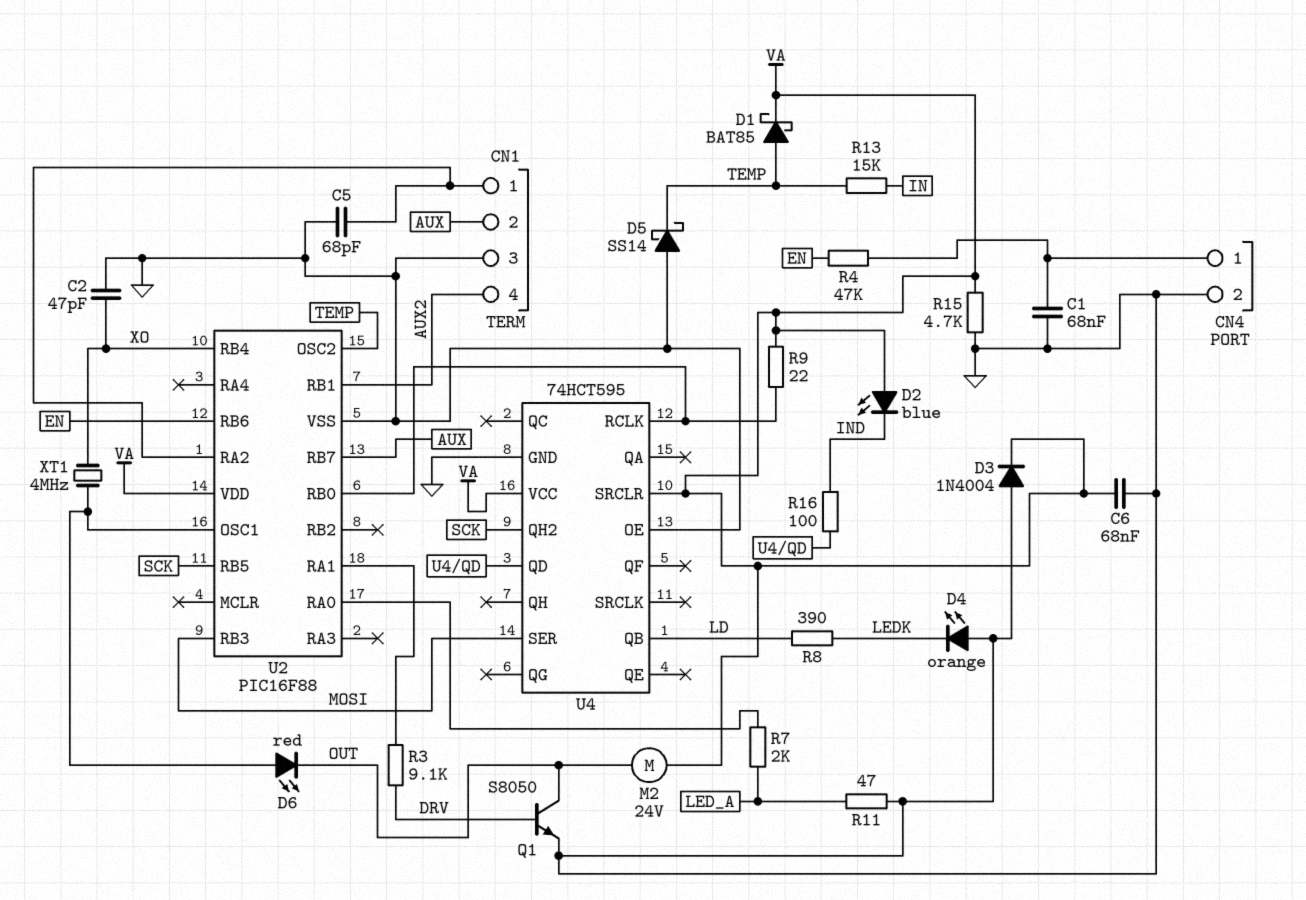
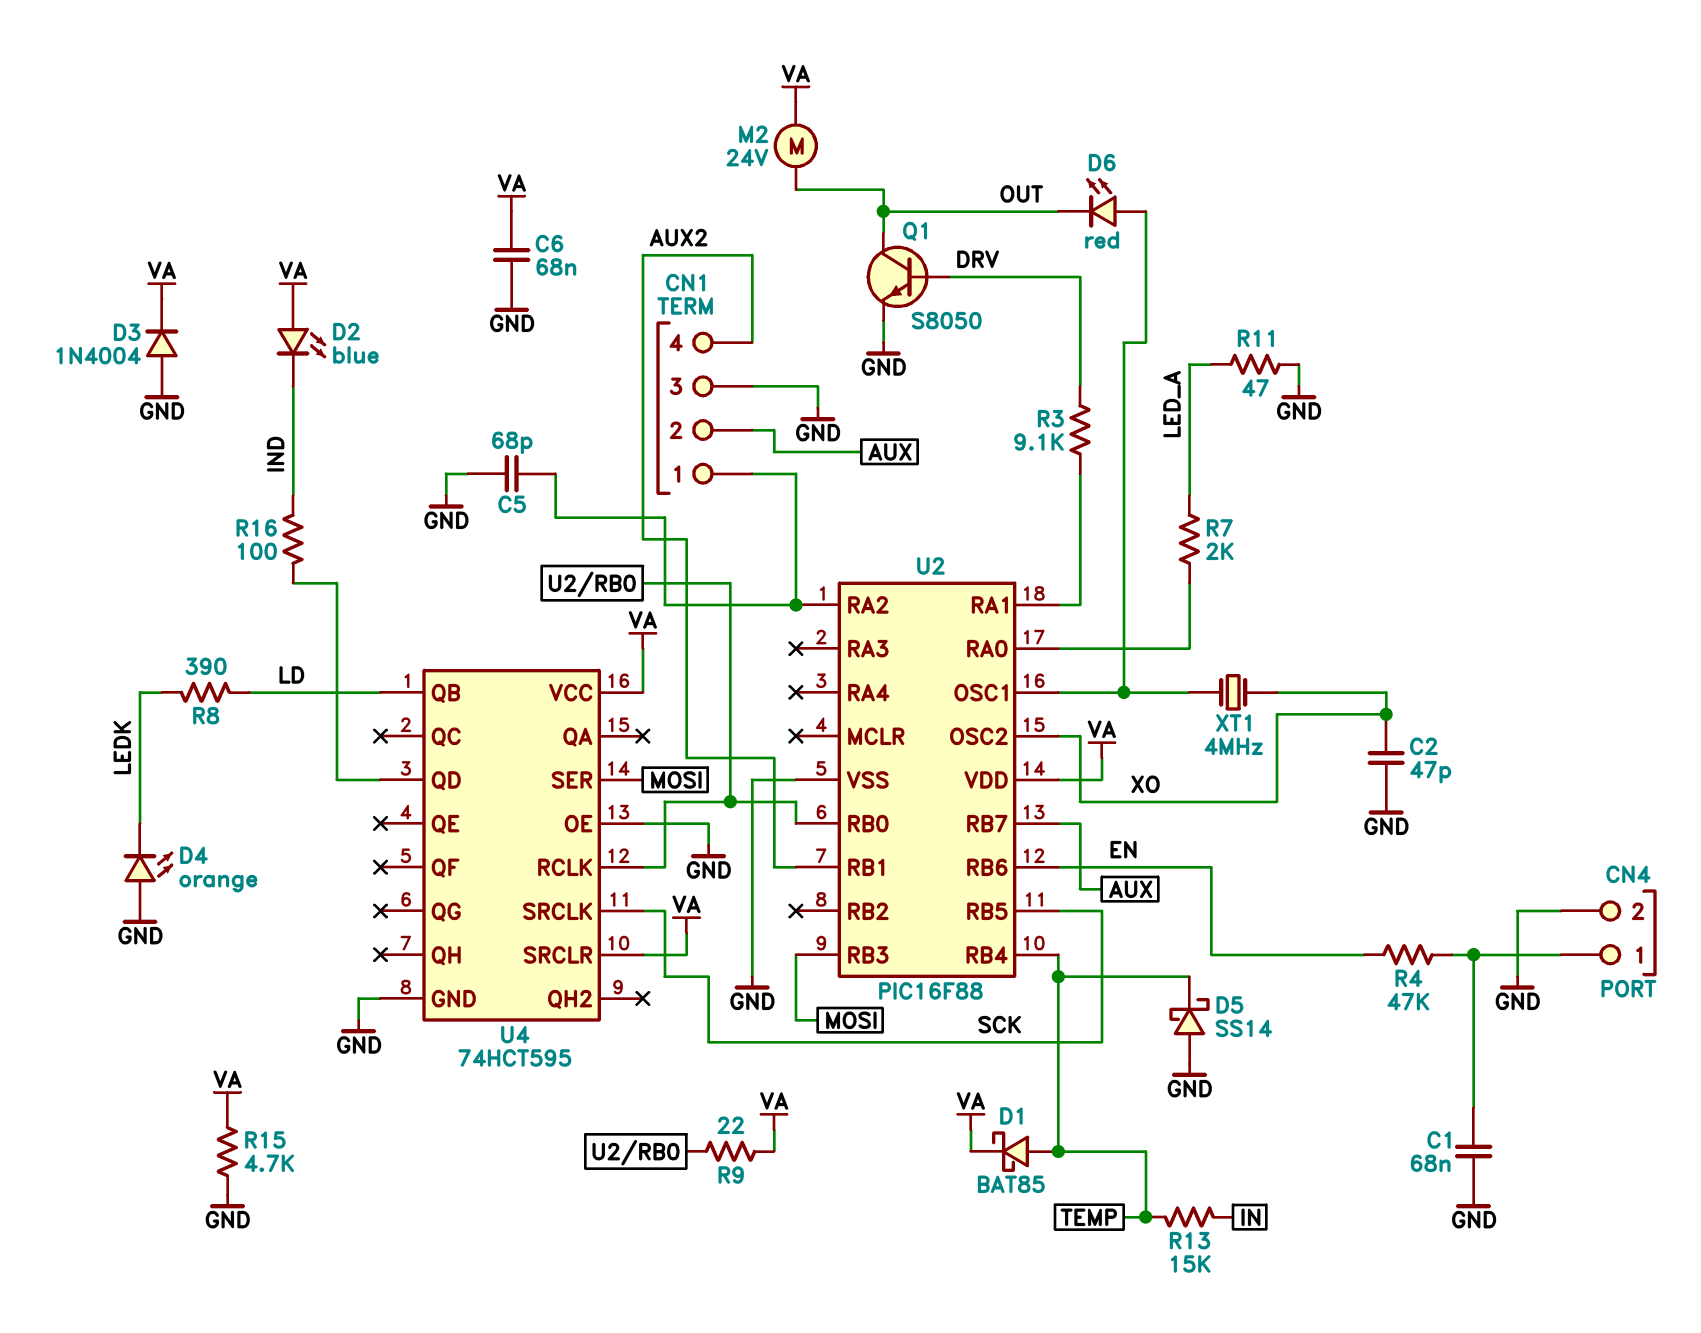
U2 pin OSC2: TEMP -> XO
U2 pin RB4: XO -> TEMP
U4 pin QH2: SCK -> none
U4 pin SRCLK: none -> SCK

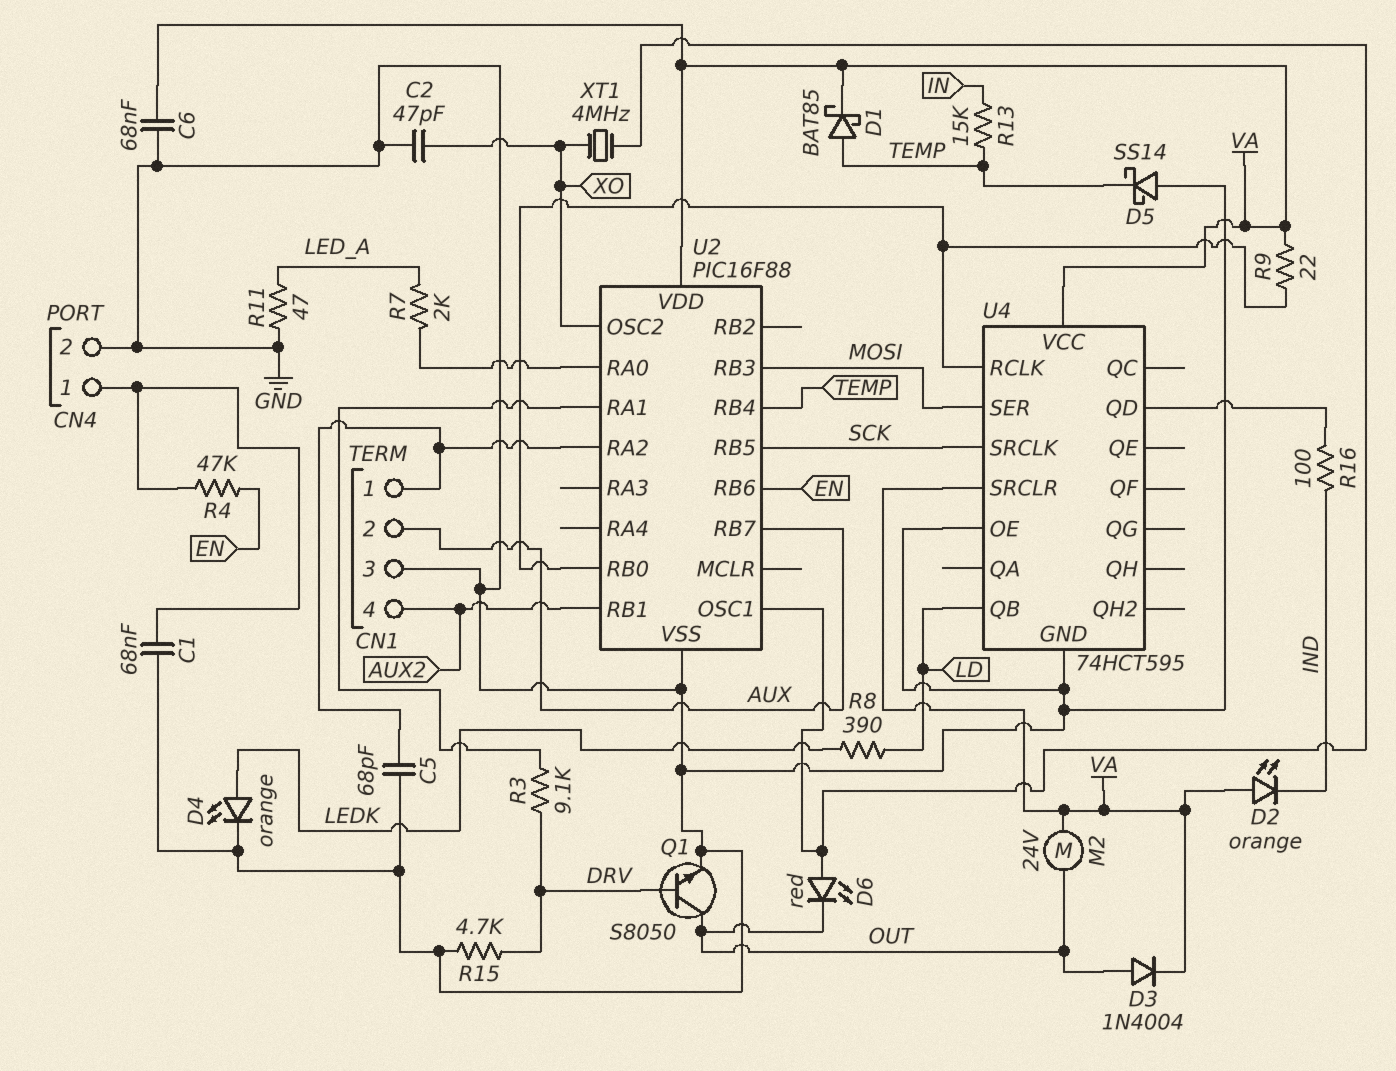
D2: LED blue (A VA, K IND) -> LED orange (A VA, K IND)
D3: diode 1N4004 (A GND, K VA) -> diode 1N4004 (A OUT, K VA)
D4: LED orange (A GND, K LEDK) -> LED orange (A LEDK, K GND)
R15: 4.7k (GND, VA) -> 4.7k (DRV, GND)

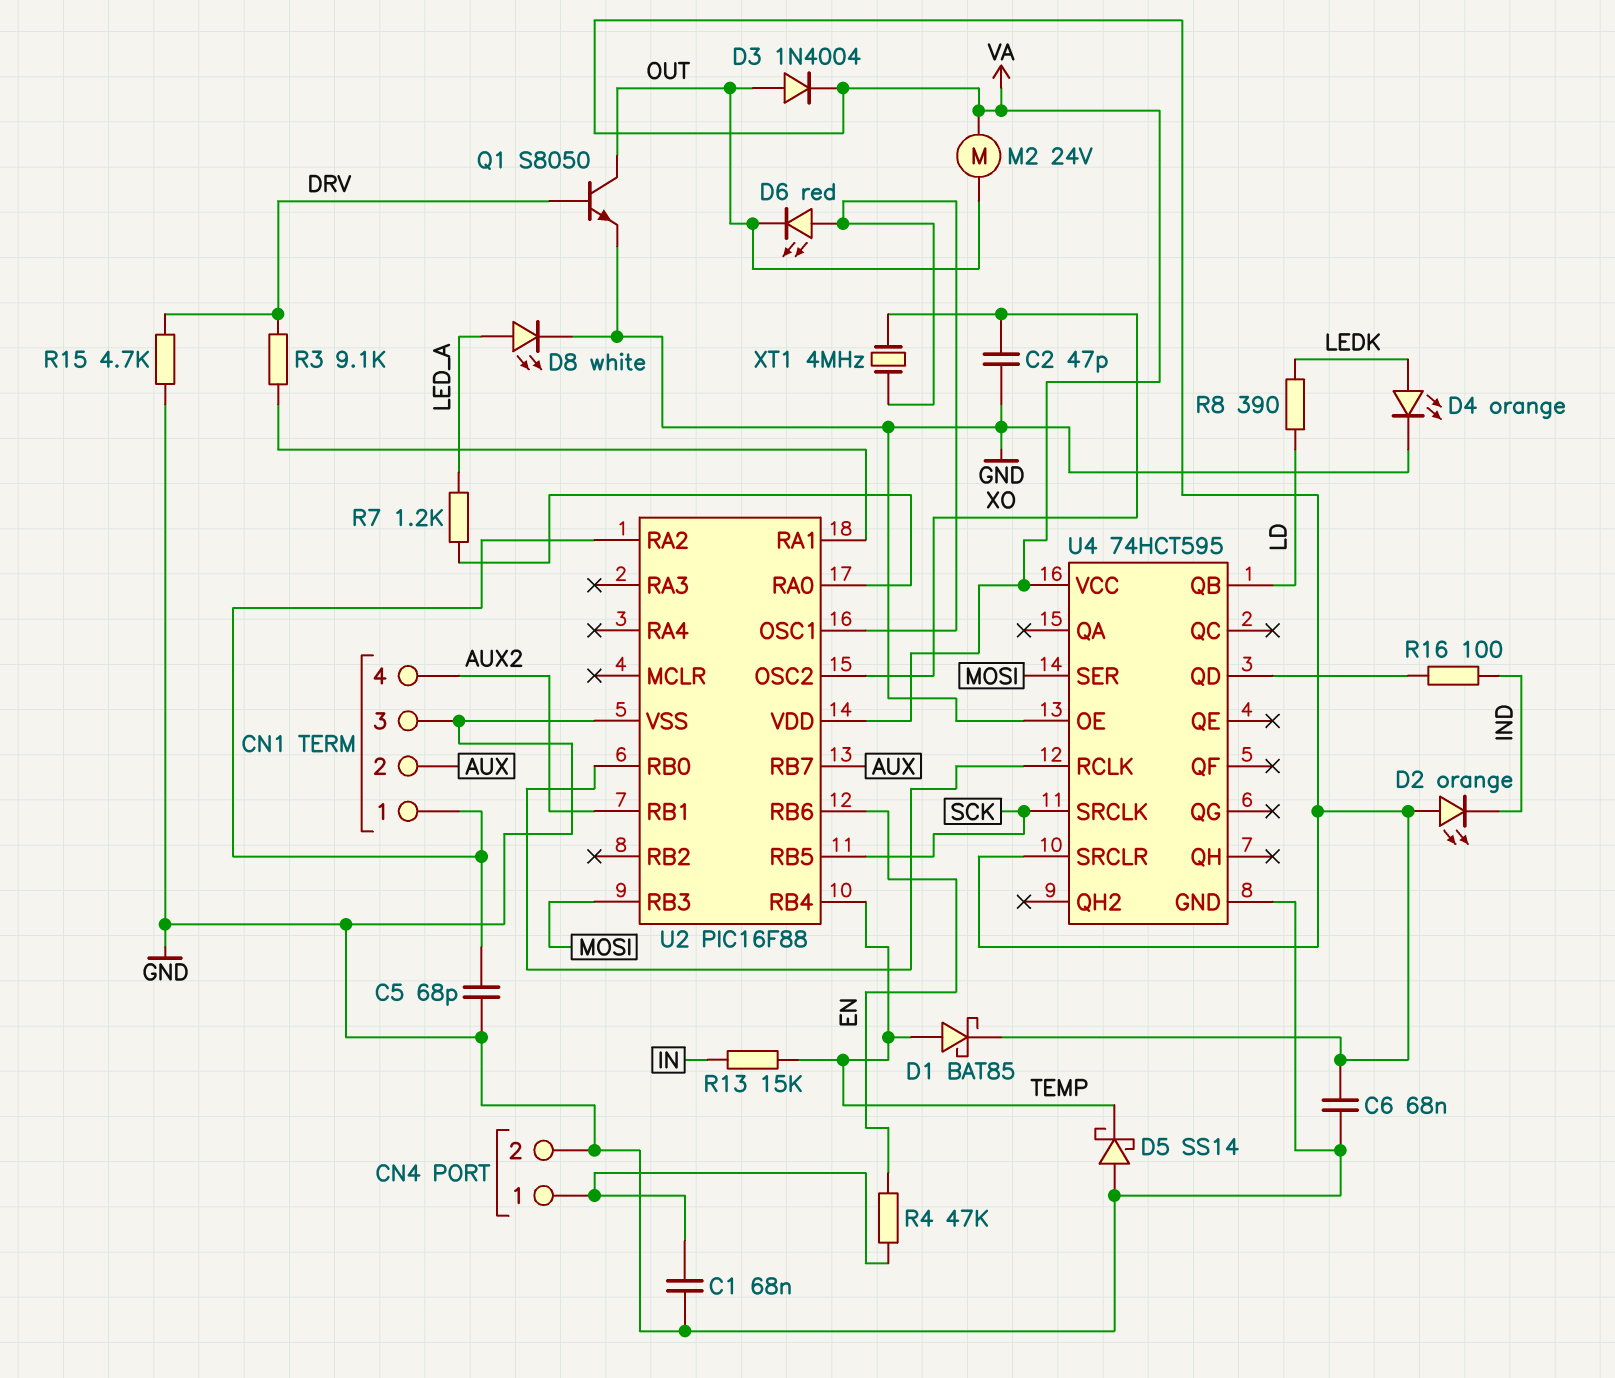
D8: none -> LED white (A LED_A, K GND)
R7: 2k (LED_A, U2/RA0) -> 1.2k (LED_A, U2/RA0)
R9: 22 (U2/RB0, VA) -> none
R11: 47 (GND, LED_A) -> none

